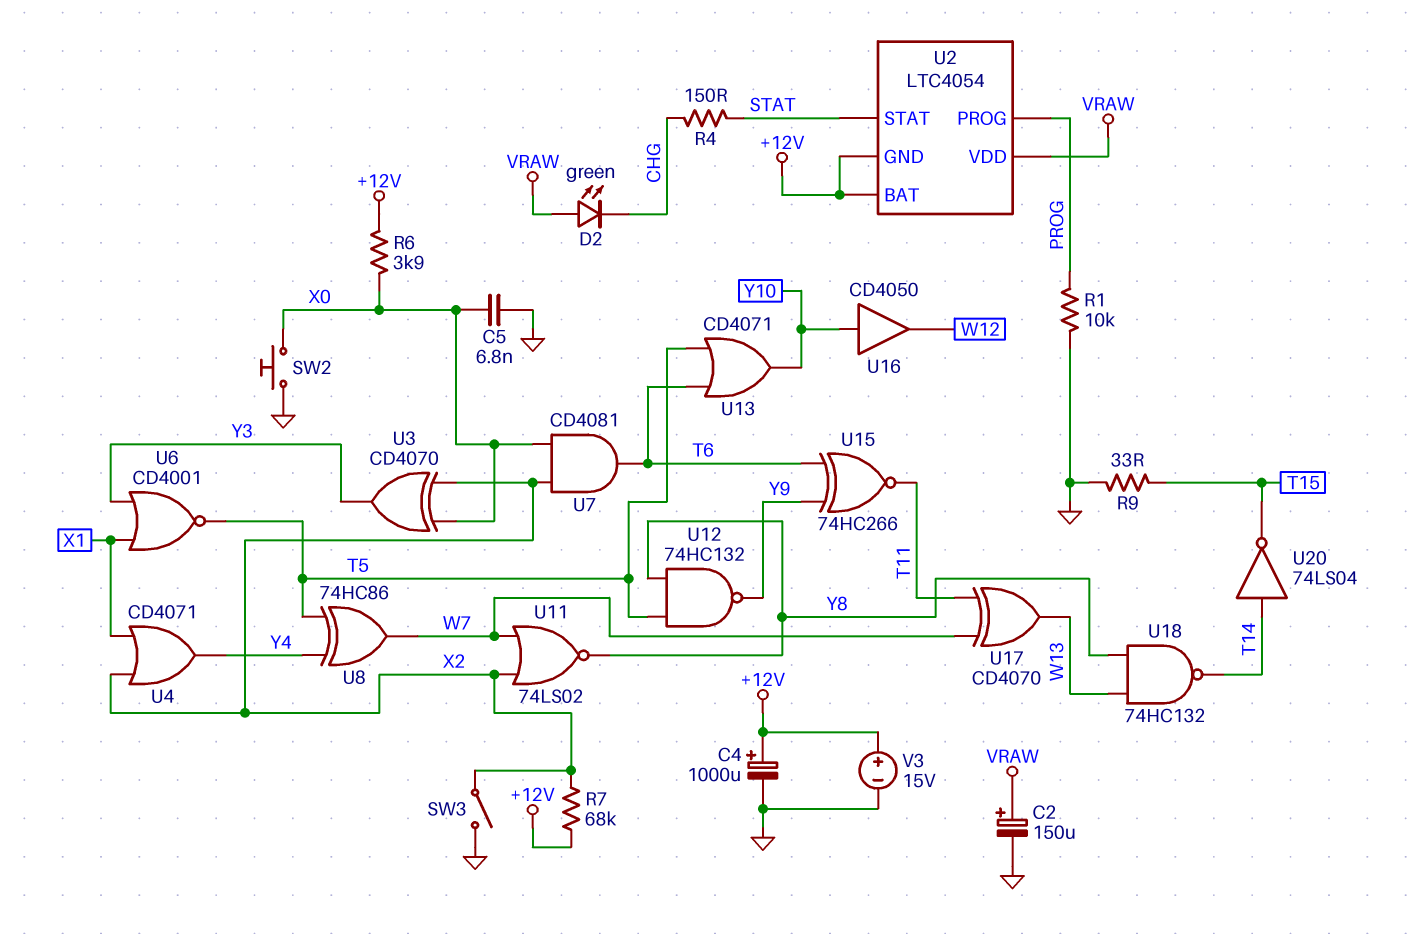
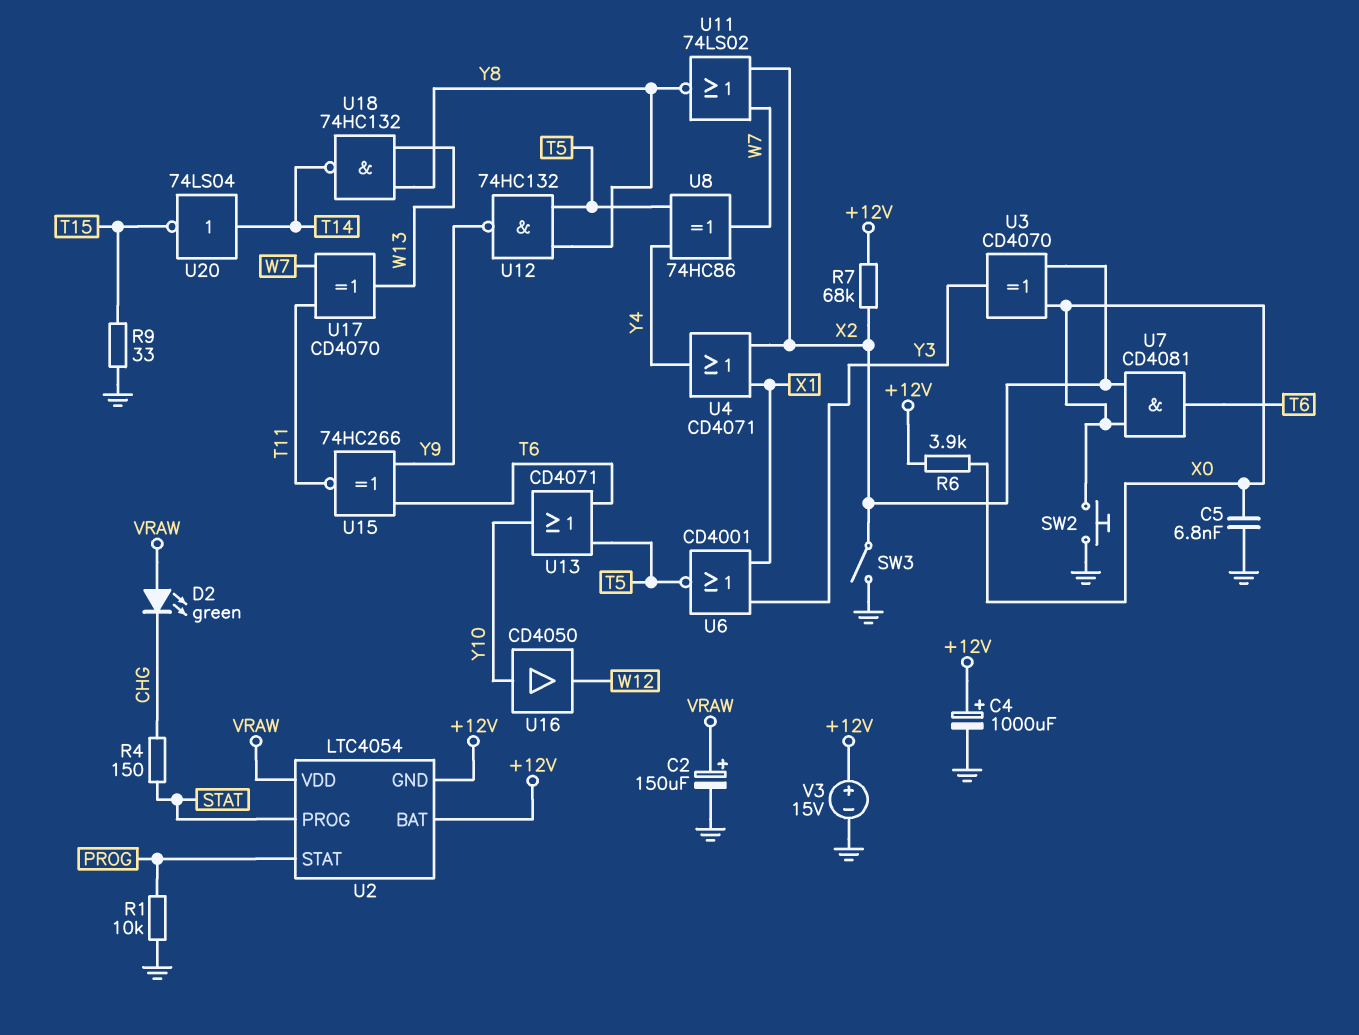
U2 pin PROG: PROG -> STAT
U2 pin STAT: STAT -> PROG

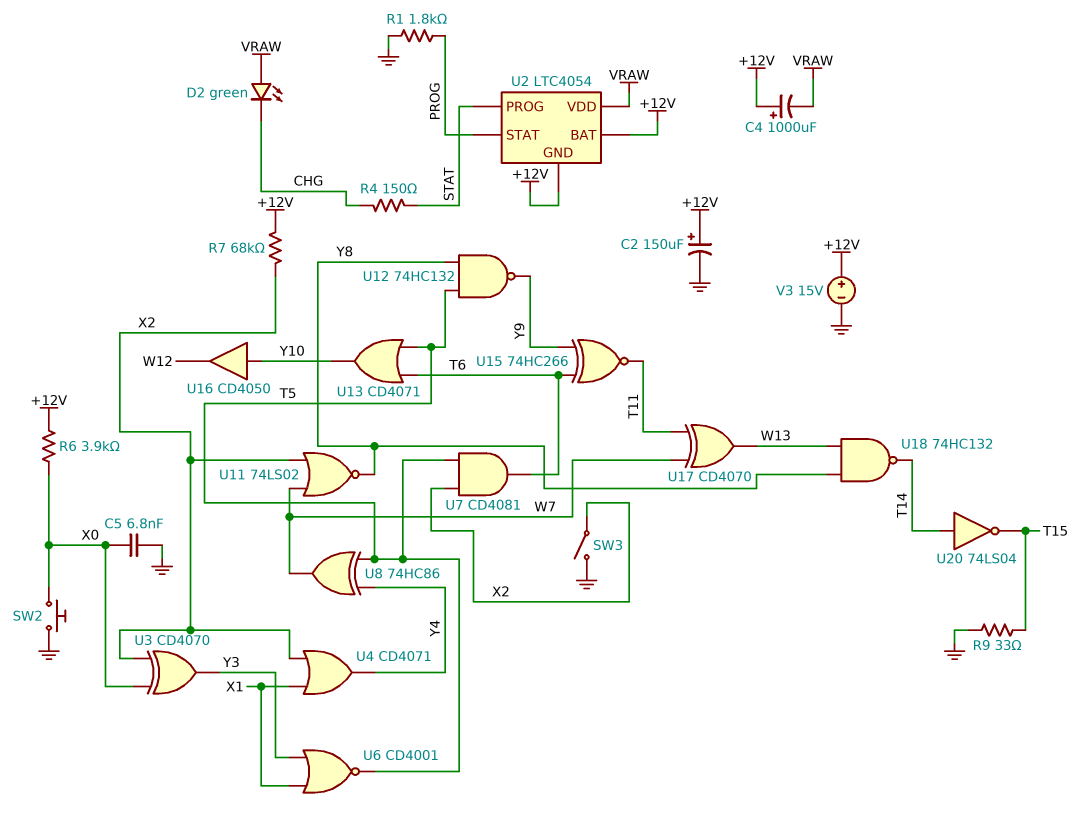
C2: 150uF (plus VRAW, minus GND) -> 150uF (plus +12V, minus GND)
C4: 1000uF (plus +12V, minus GND) -> 1000uF (plus +12V, minus VRAW)
R1: 10k (GND, PROG) -> 1.8k (GND, PROG)
U7: AND CD4081 (in X0, in X2, out T6) -> AND CD4081 (in T5, in X2, out T6)

